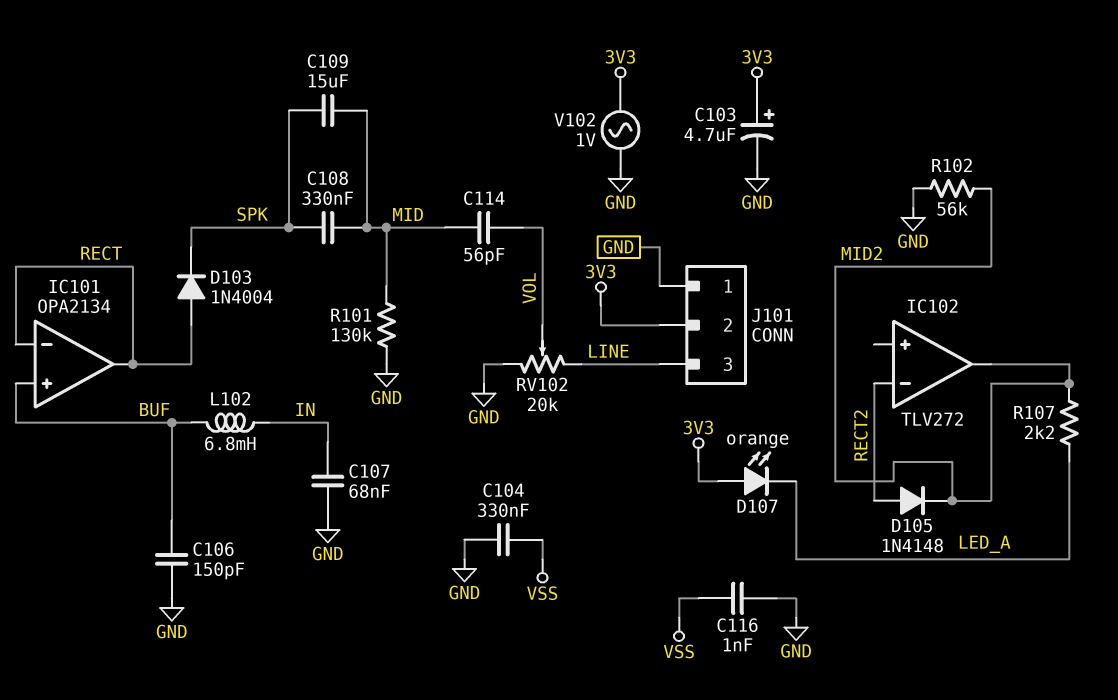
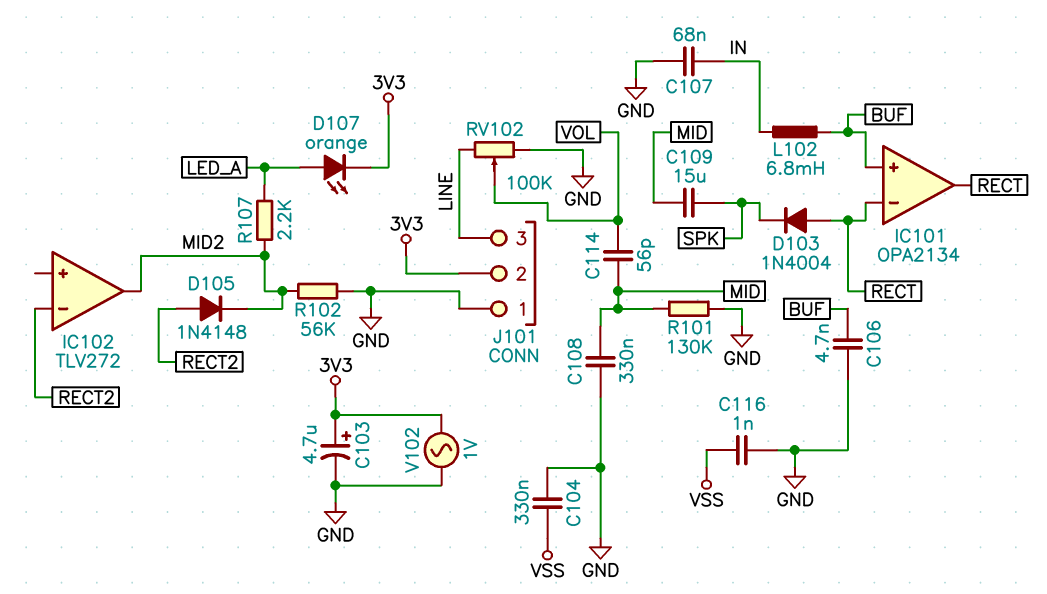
C106: 150pF (BUF, GND) -> 4.7nF (BUF, GND)
C108: 330nF (MID, SPK) -> 330nF (GND, MID)
D107: LED orange (A 3V3, K LED_A) -> LED orange (A LED_A, K 3V3)
RV102: 20k (GND, LINE, wiper VOL) -> 100k (GND, LINE, wiper VOL)

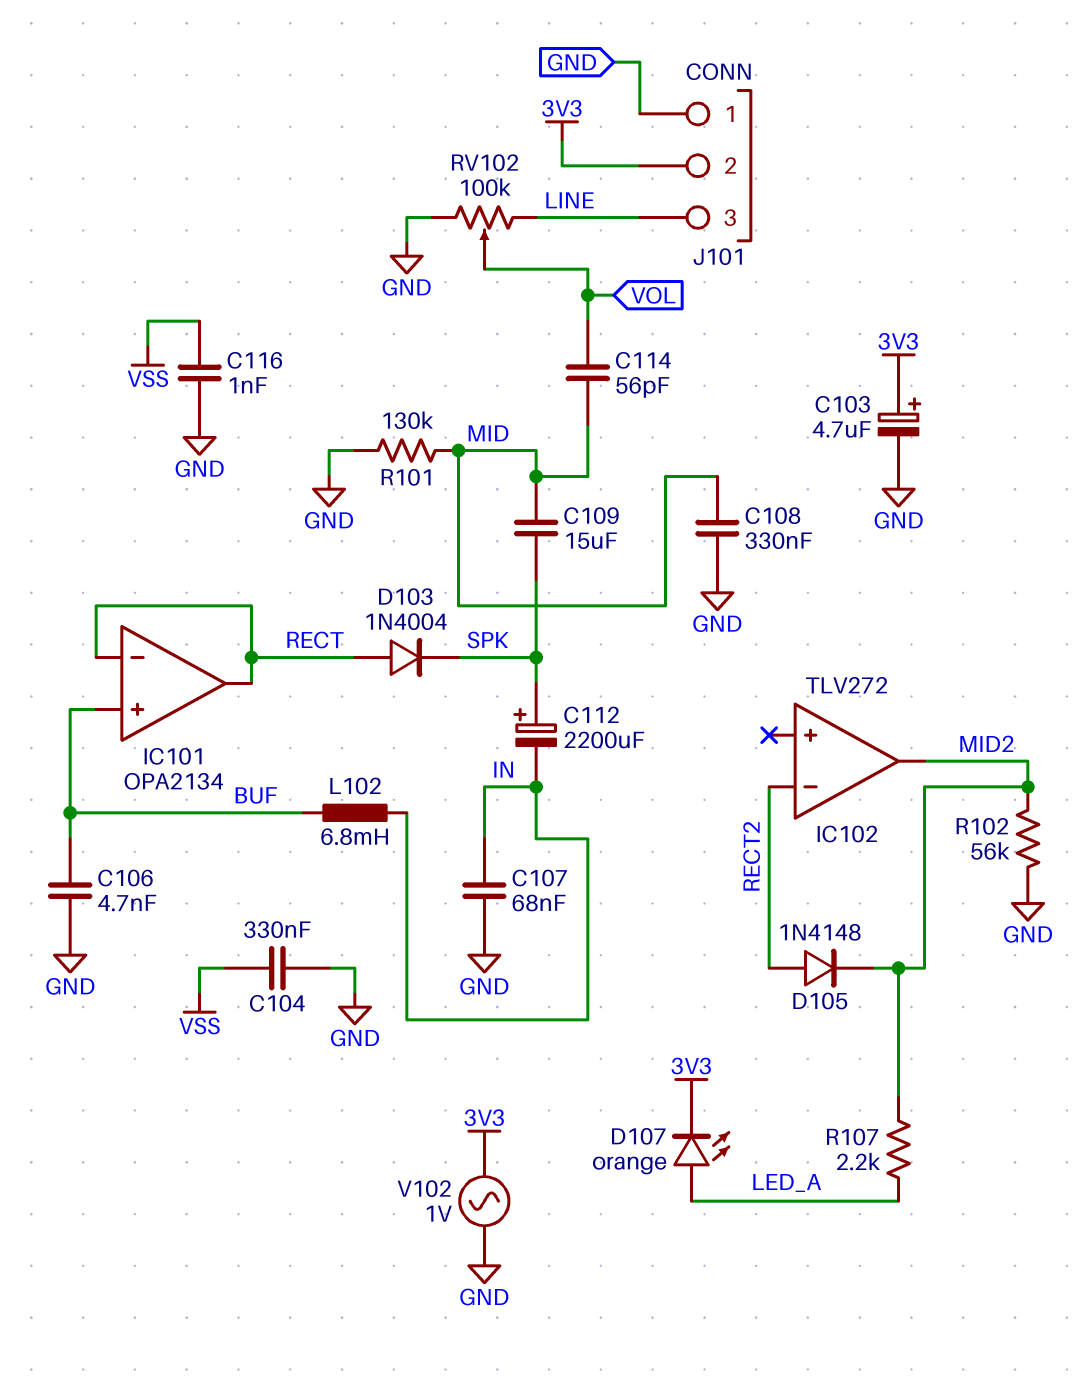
C112: none -> 2200uF (plus SPK, minus IN)

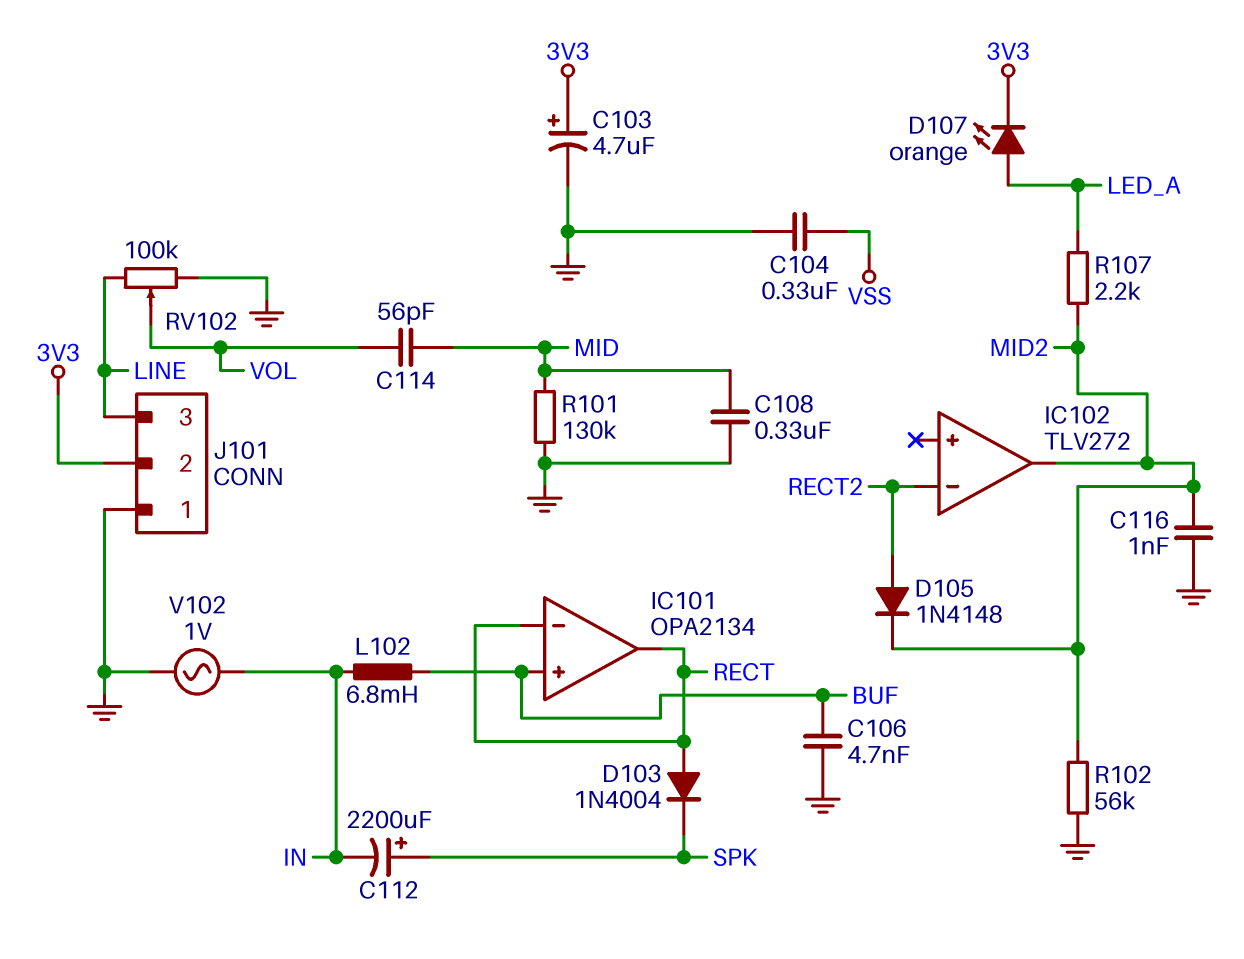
C107: 68nF (GND, IN) -> none
C109: 15uF (MID, SPK) -> none
C116: 1nF (GND, VSS) -> 1nF (GND, MID2)
V102: AC 1V (3V3, GND) -> AC 1V (GND, IN)

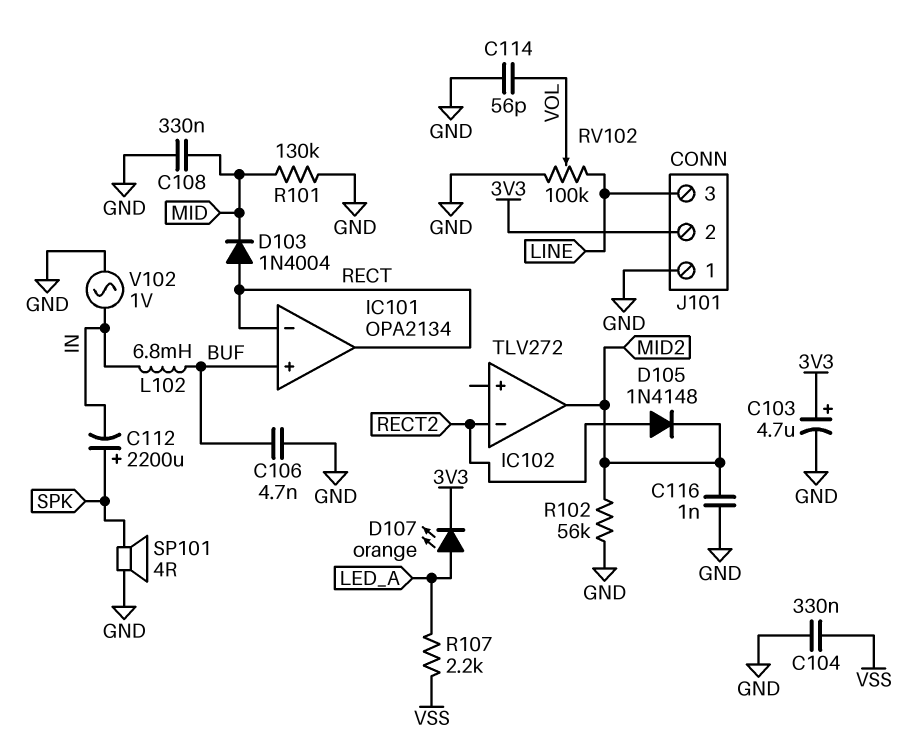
C114: 56pF (MID, VOL) -> 56pF (GND, VOL)
D103: diode 1N4004 (A RECT, K SPK) -> diode 1N4004 (A RECT, K MID)
R107: 2.2k (LED_A, MID2) -> 2.2k (LED_A, VSS)
SP101: none -> speaker 4R (GND, SPK)

